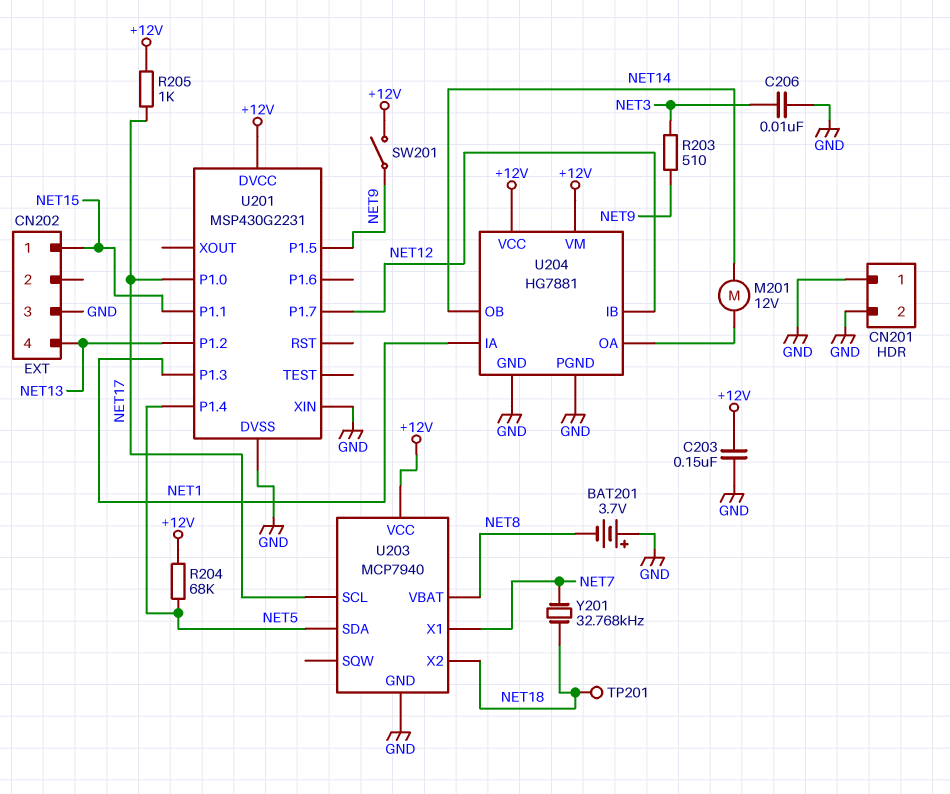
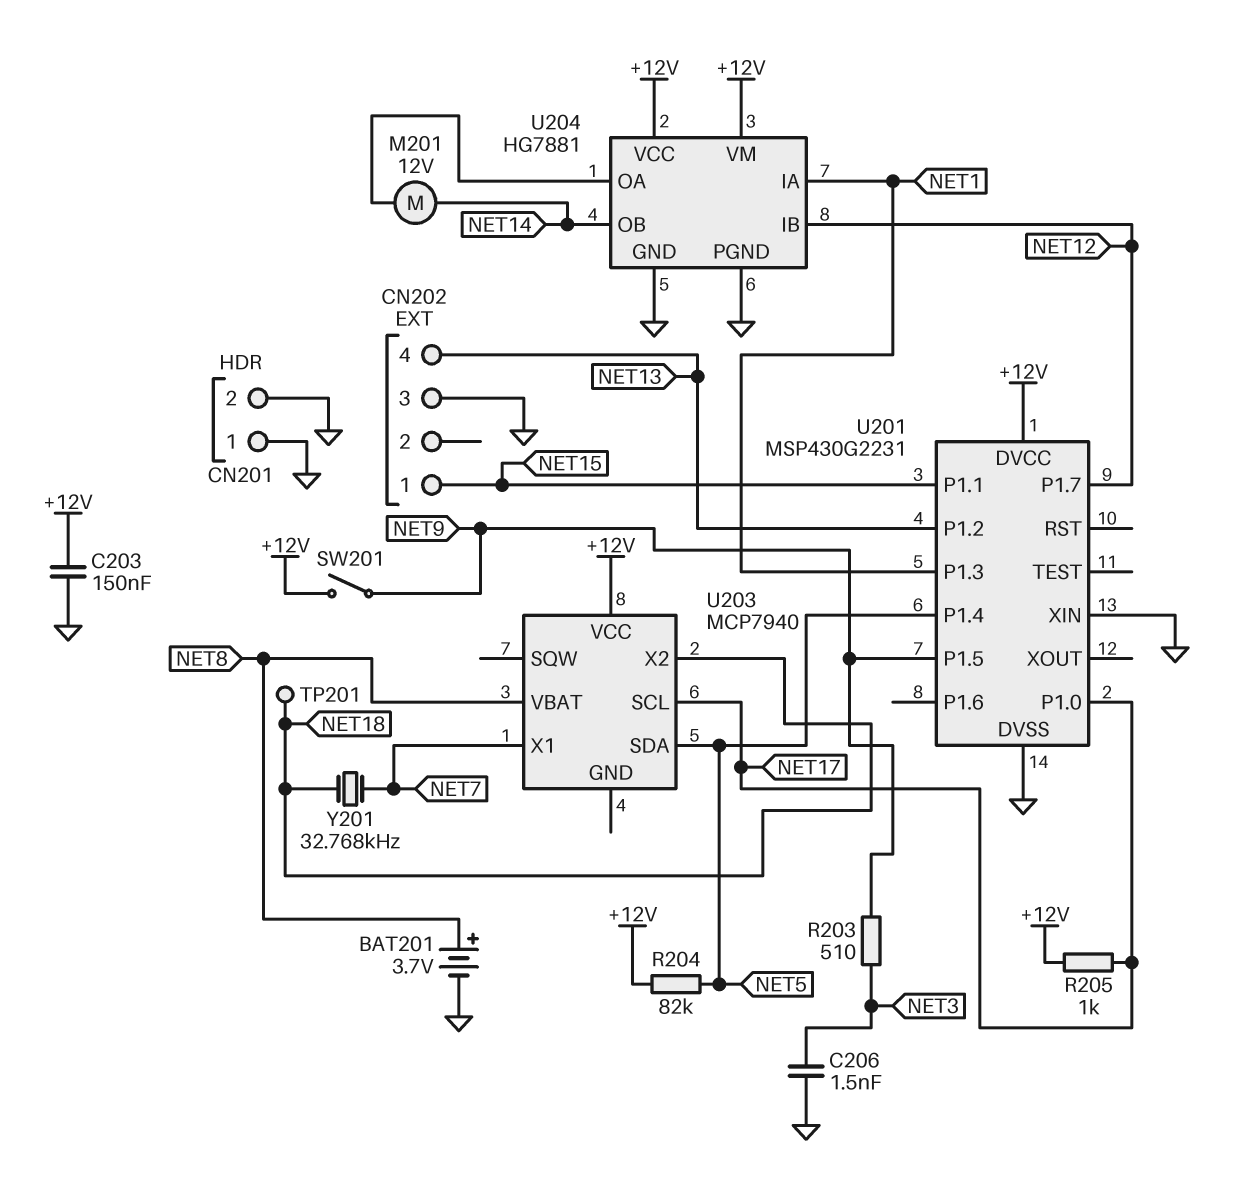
BAT201: 3.7V (plus GND, minus NET8) -> 3.7V (plus NET8, minus GND)
C206: 10nF (GND, NET3) -> 1.5nF (GND, NET3)
R204: 68k (+12V, NET5) -> 82k (+12V, NET5)
U203 pin GND: GND -> none

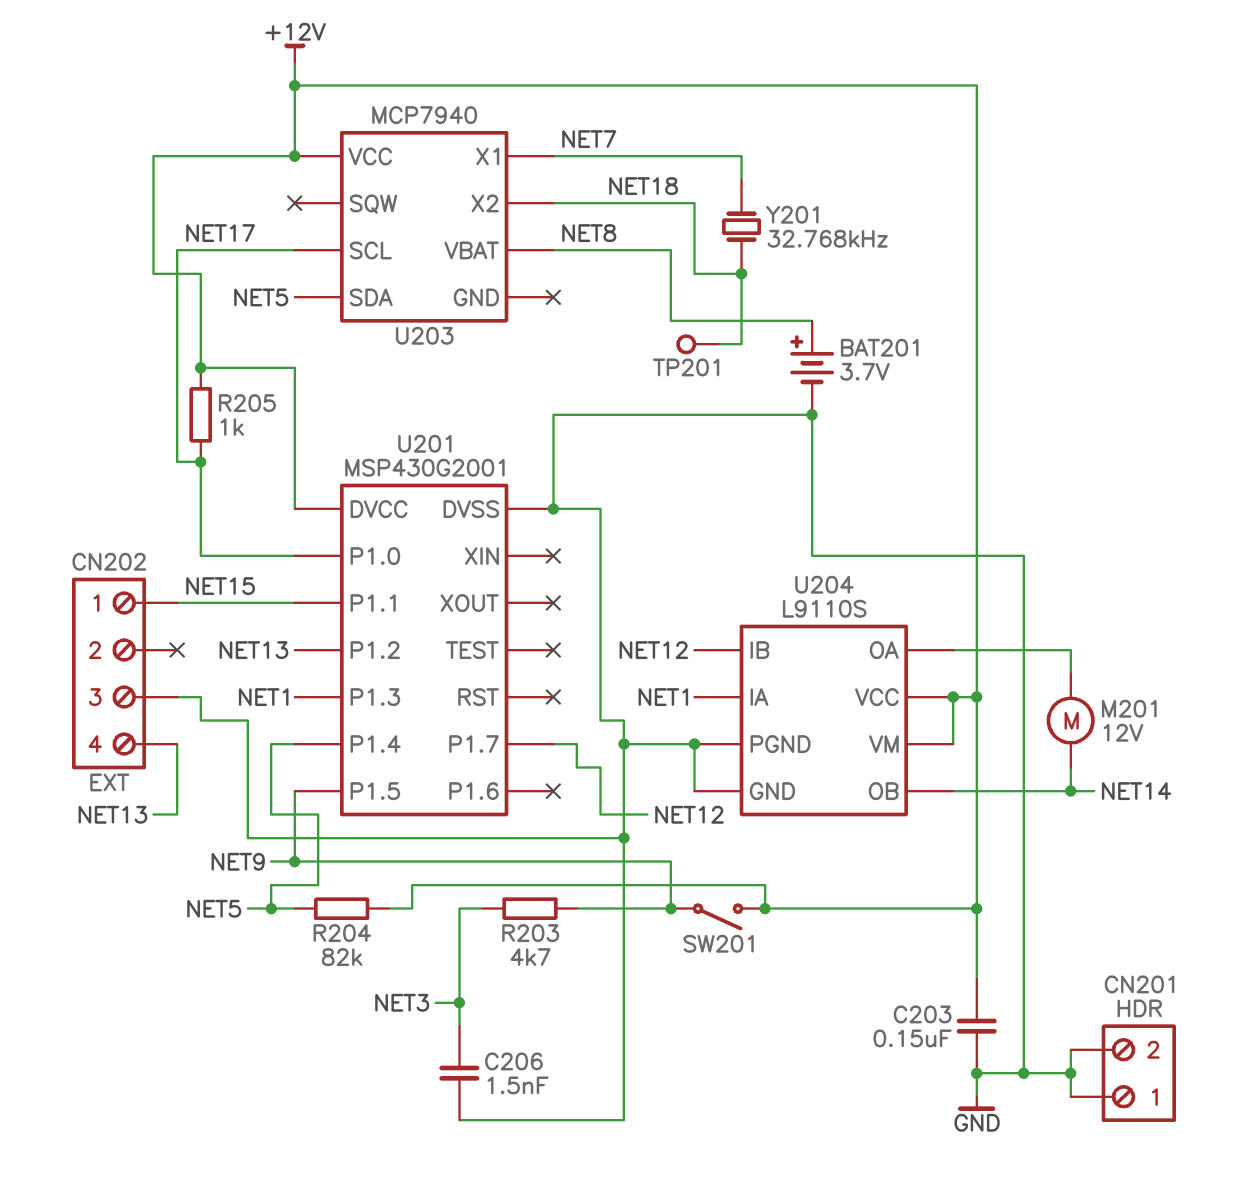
R203: 510 (NET3, NET9) -> 4.7k (NET3, NET9)
U201: MSP430G2231 -> MSP430G2001
U201 pin XIN: GND -> none
U204: HG7881 -> L9110S

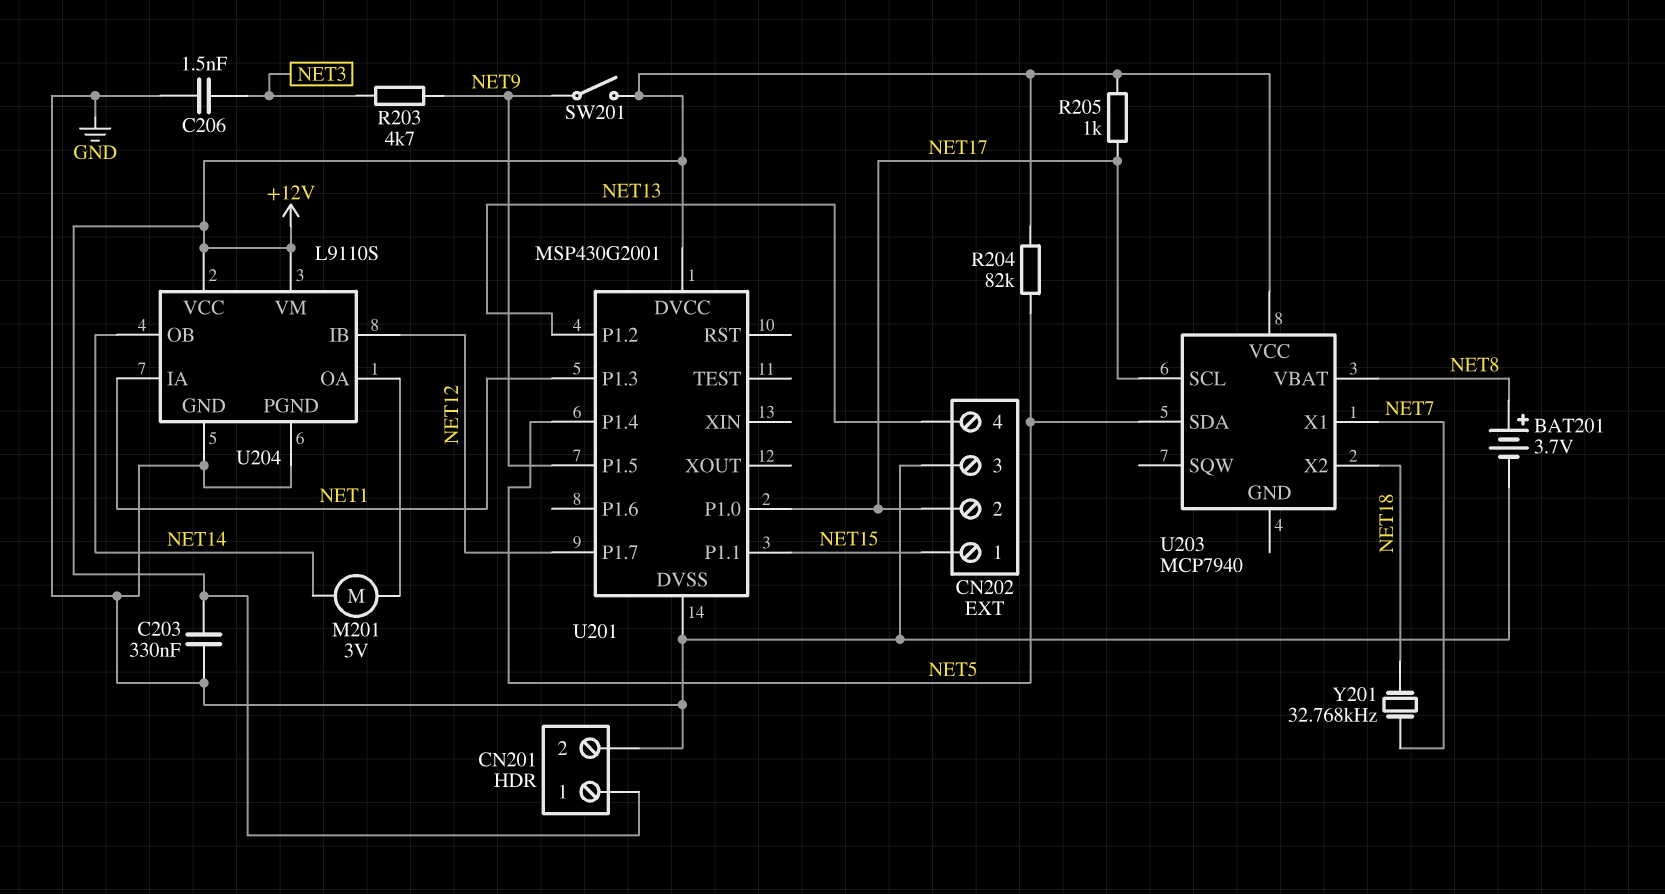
C203: 150nF (+12V, GND) -> 330nF (+12V, GND)
CN201 pin 1: GND -> +12V
CN202 pin 2: none -> NET17
M201: motor 12V (NET14, U204/OA) -> motor 3V (NET14, U204/OA)
TP201: test point (NET18) -> none

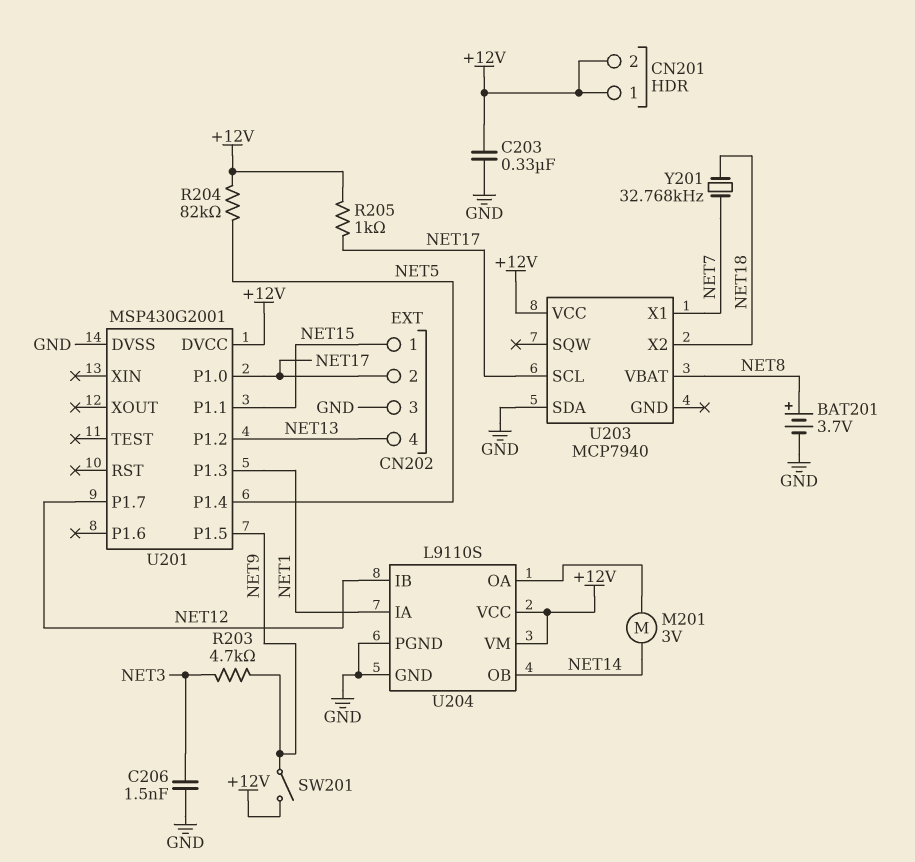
CN201 pin 2: GND -> +12V
U203 pin SDA: NET5 -> GND

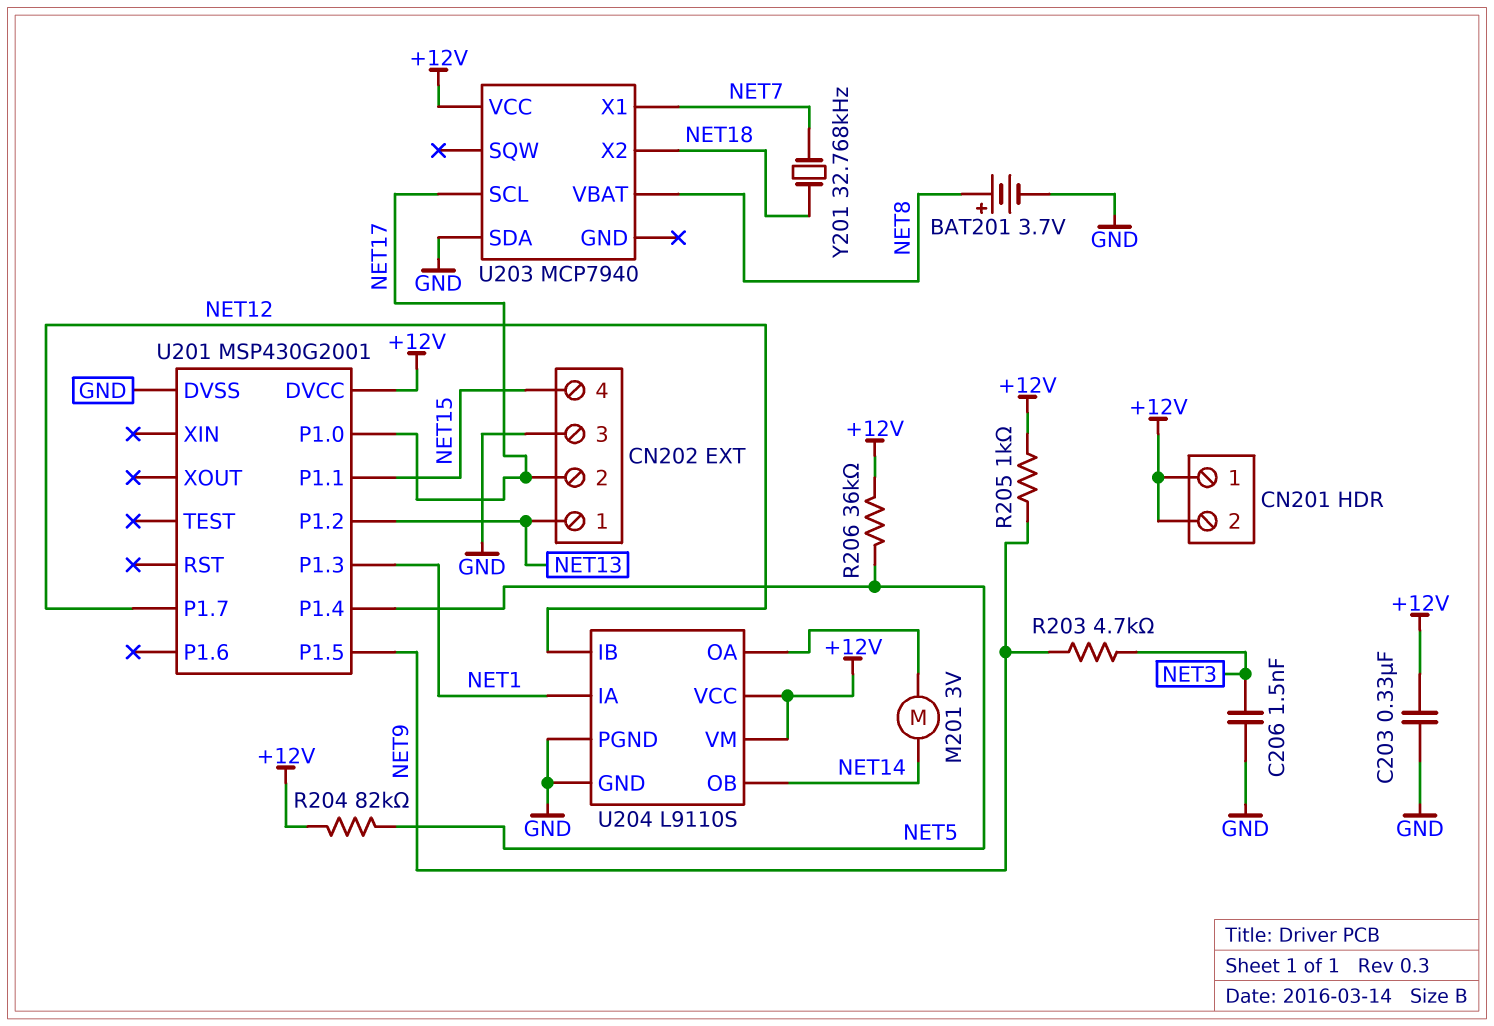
CN202 pin 1: NET15 -> NET13
CN202 pin 4: NET13 -> NET15
R205: 1k (+12V, NET17) -> 1k (+12V, NET9)
R206: none -> 36k (+12V, NET5)
SW201: switch (+12V, NET9) -> none

